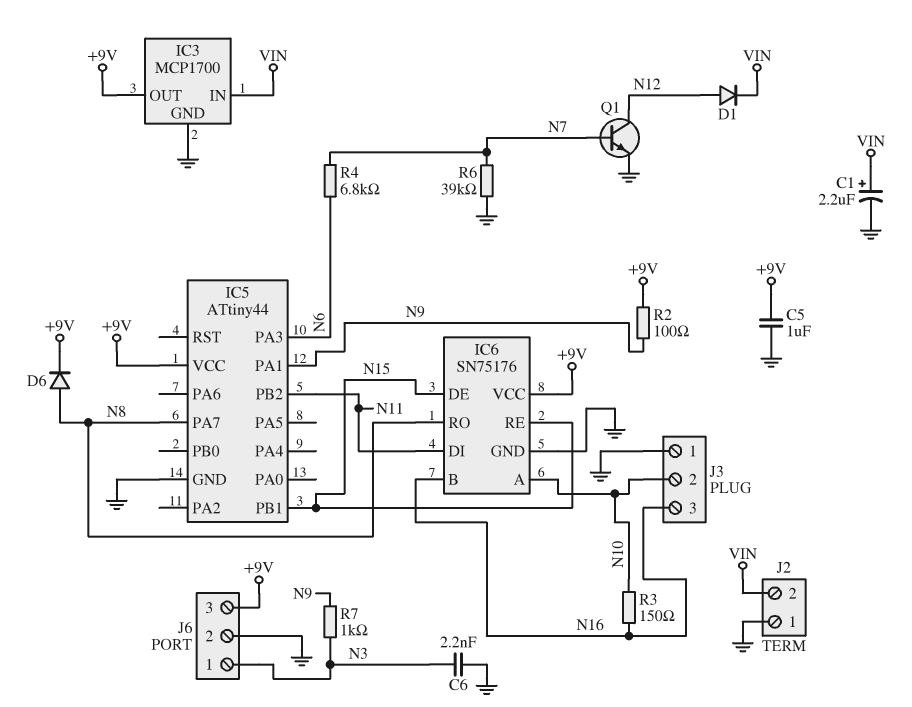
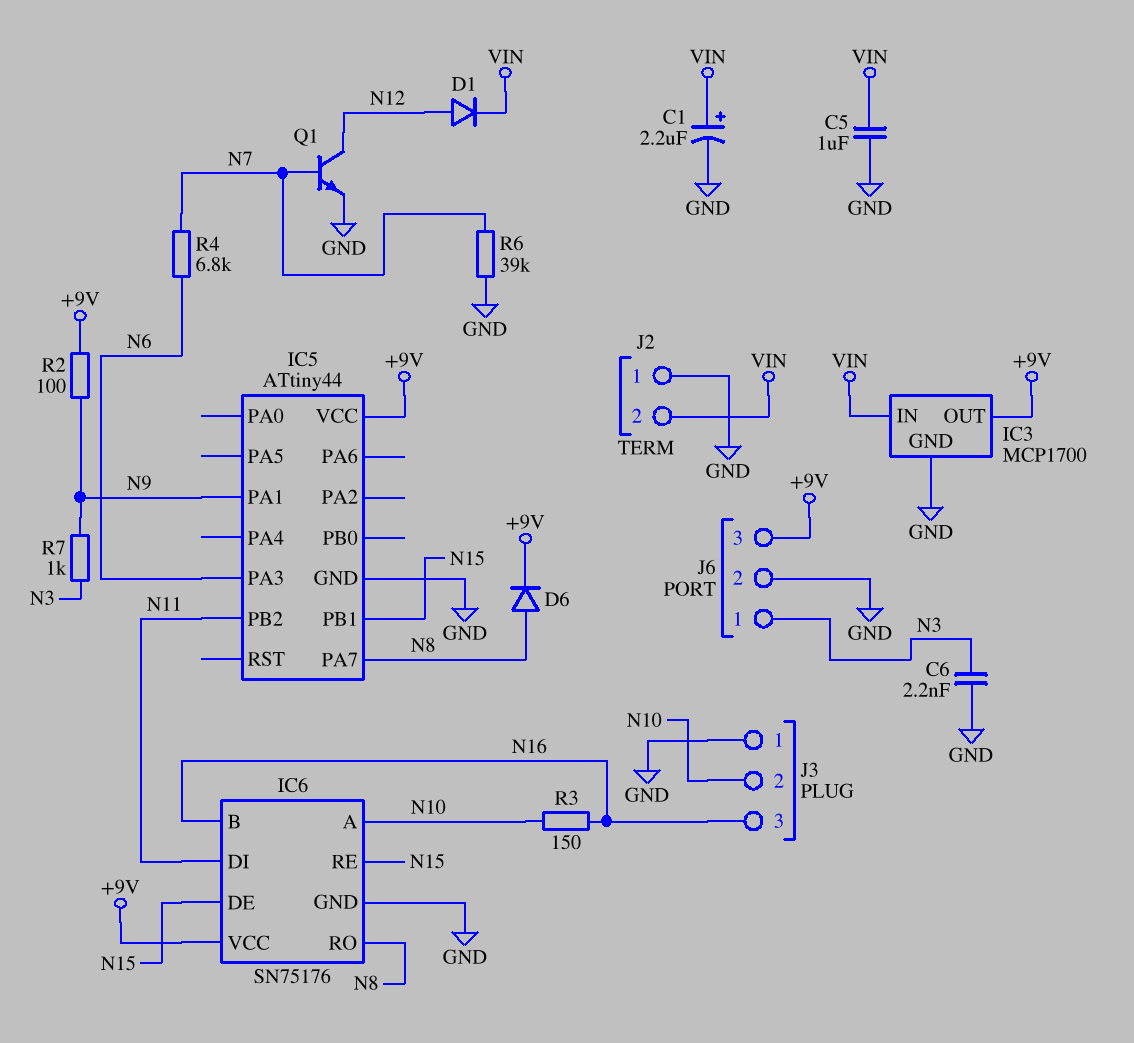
C5: 1uF (+9V, GND) -> 1uF (GND, VIN)

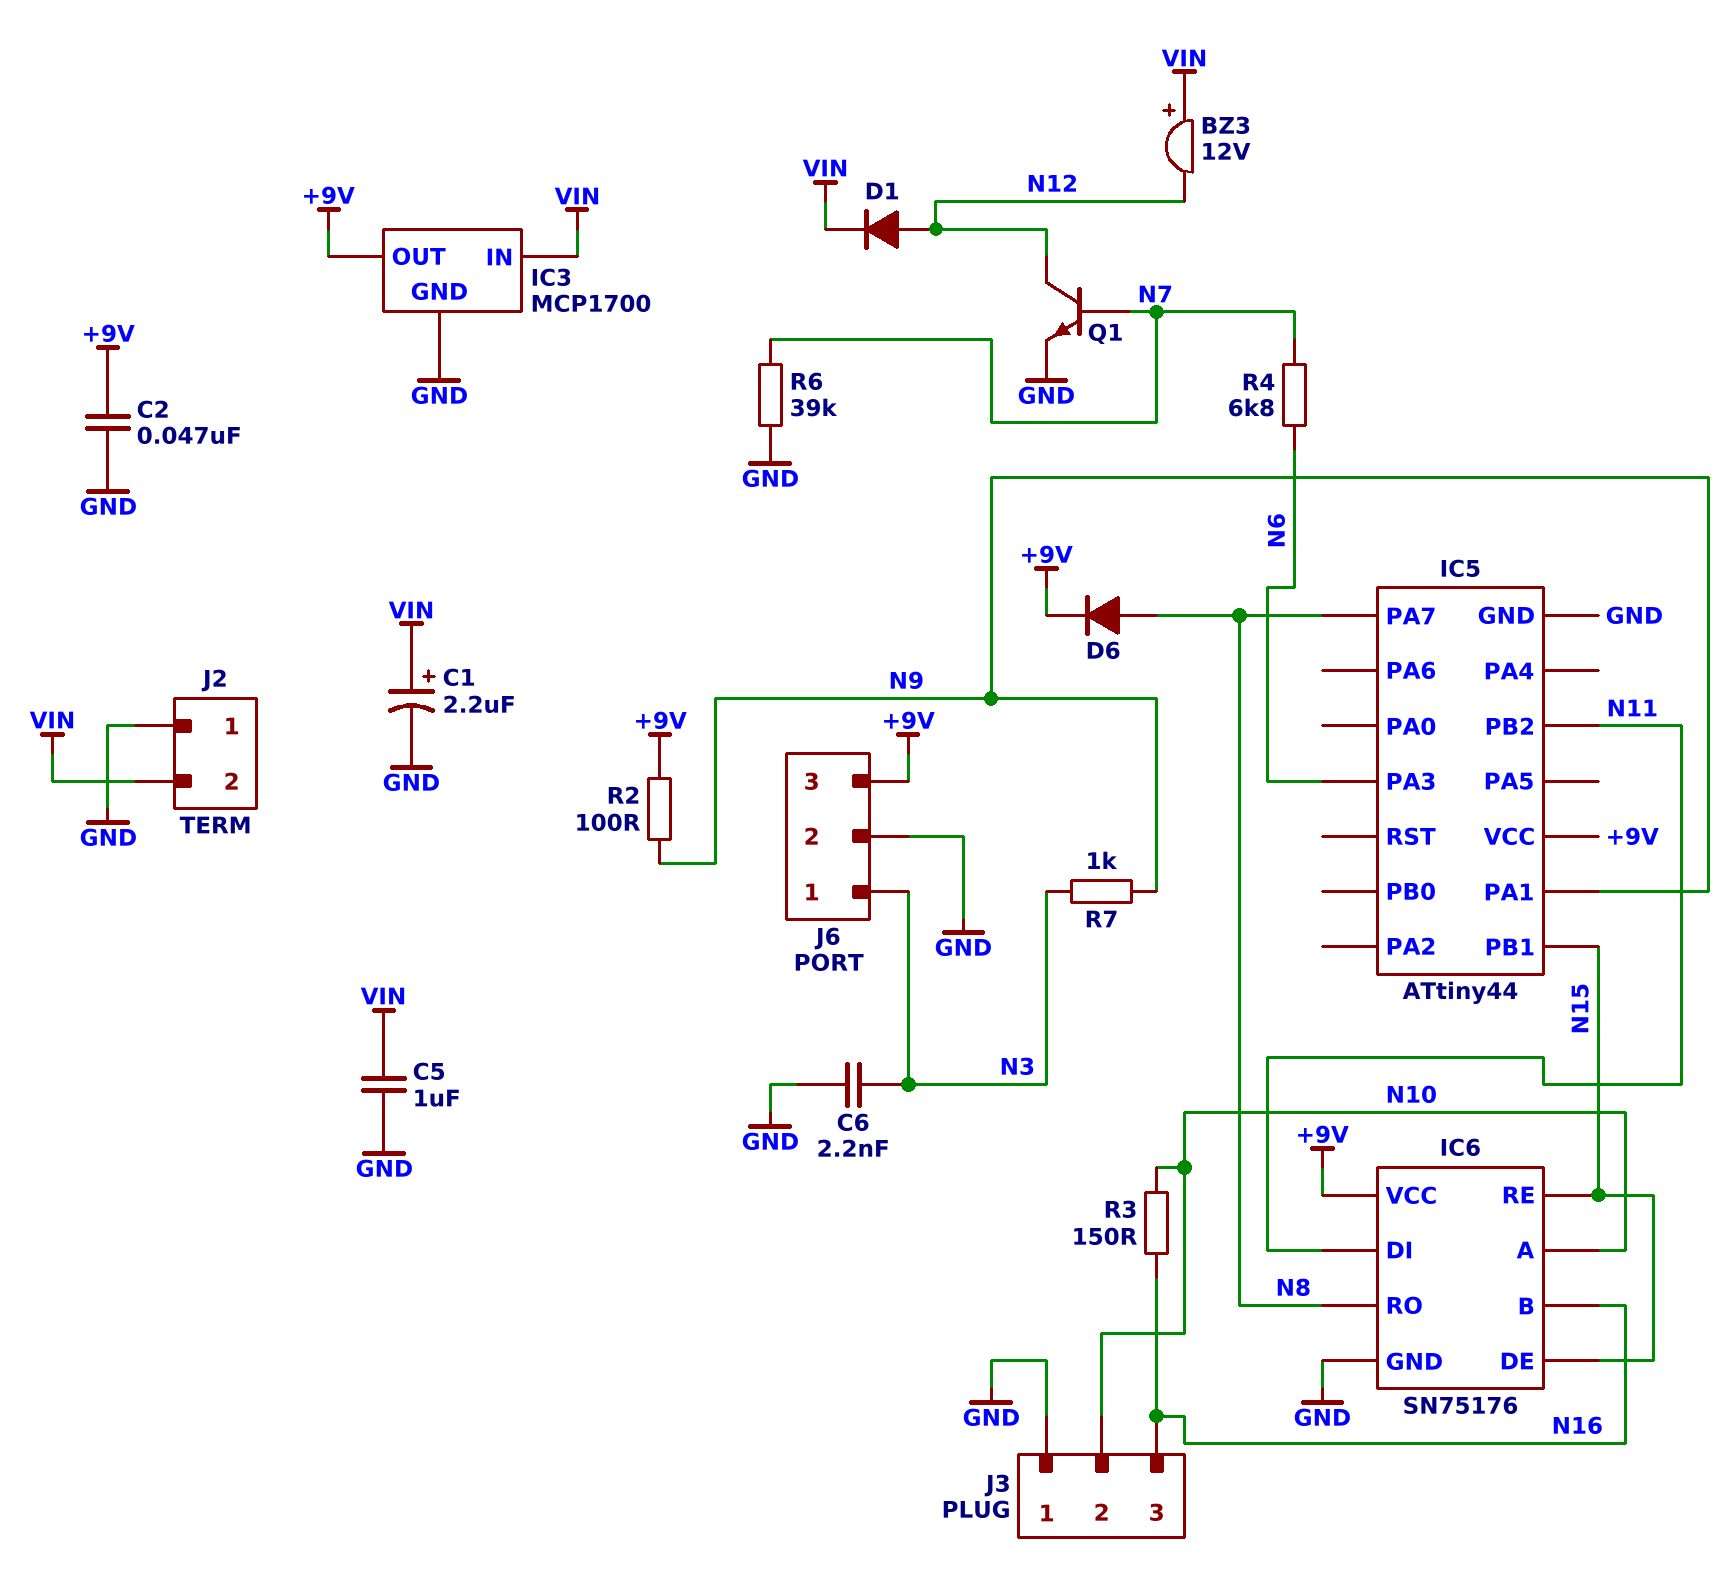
BZ3: none -> buzzer 12V (plus VIN, minus N12)
C2: none -> 47nF (+9V, GND)

